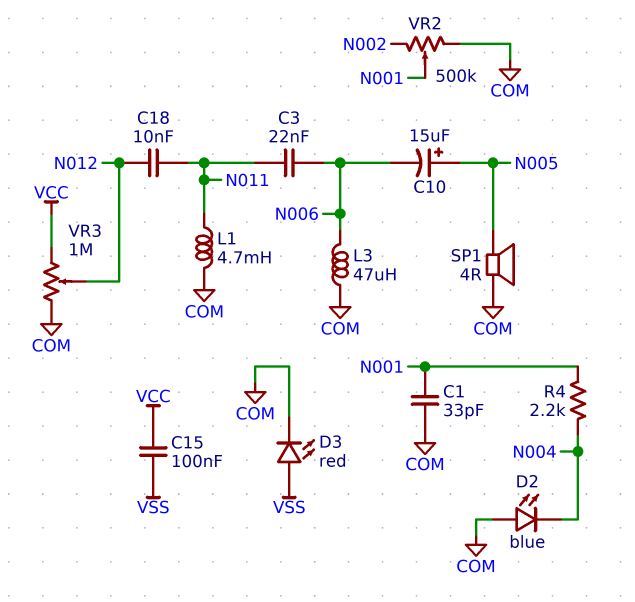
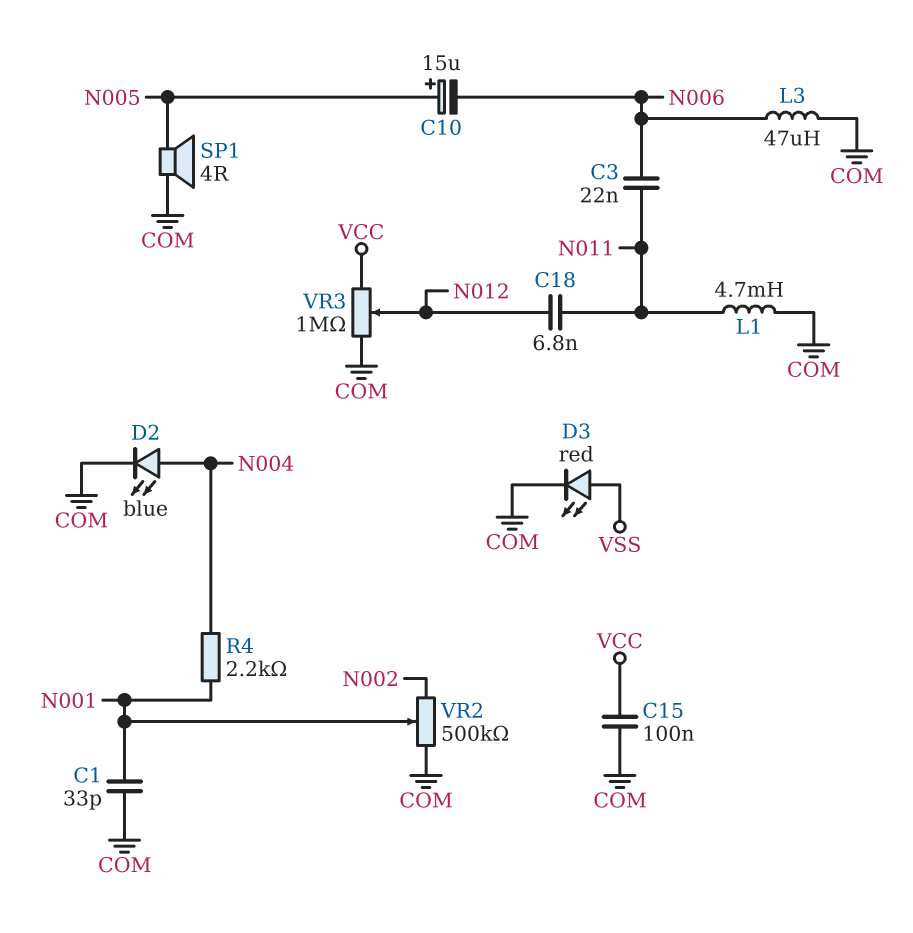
C15: 100nF (VCC, VSS) -> 100nF (COM, VCC)
C18: 10nF (N011, N012) -> 6.8nF (N011, N012)
D2: LED blue (A COM, K N004) -> LED blue (A N004, K COM)

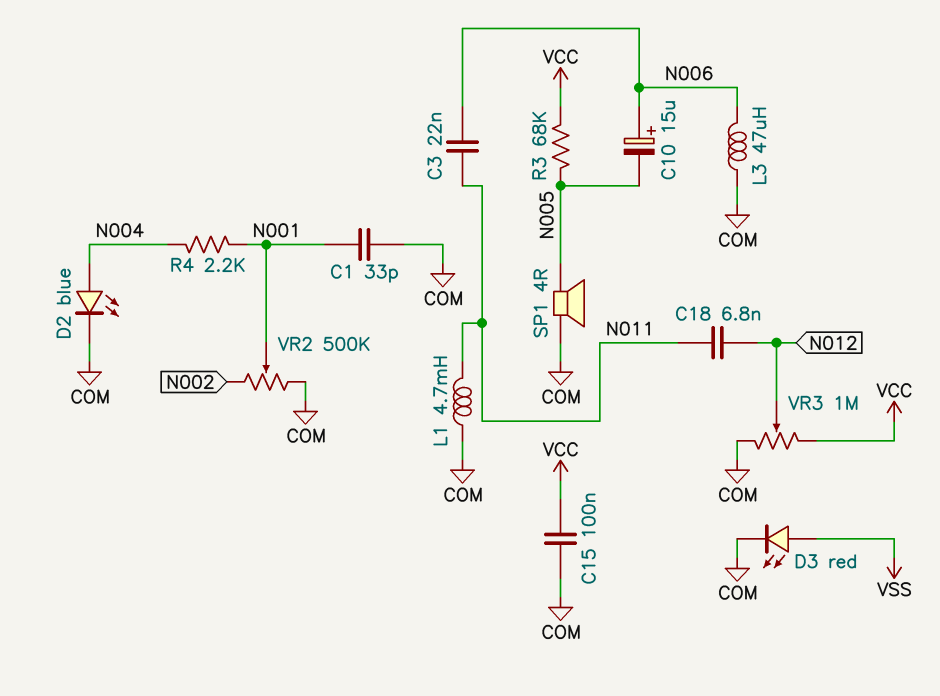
C10: 15uF (plus N005, minus N006) -> 15uF (plus N006, minus N005)
R3: none -> 68k (N005, VCC)

